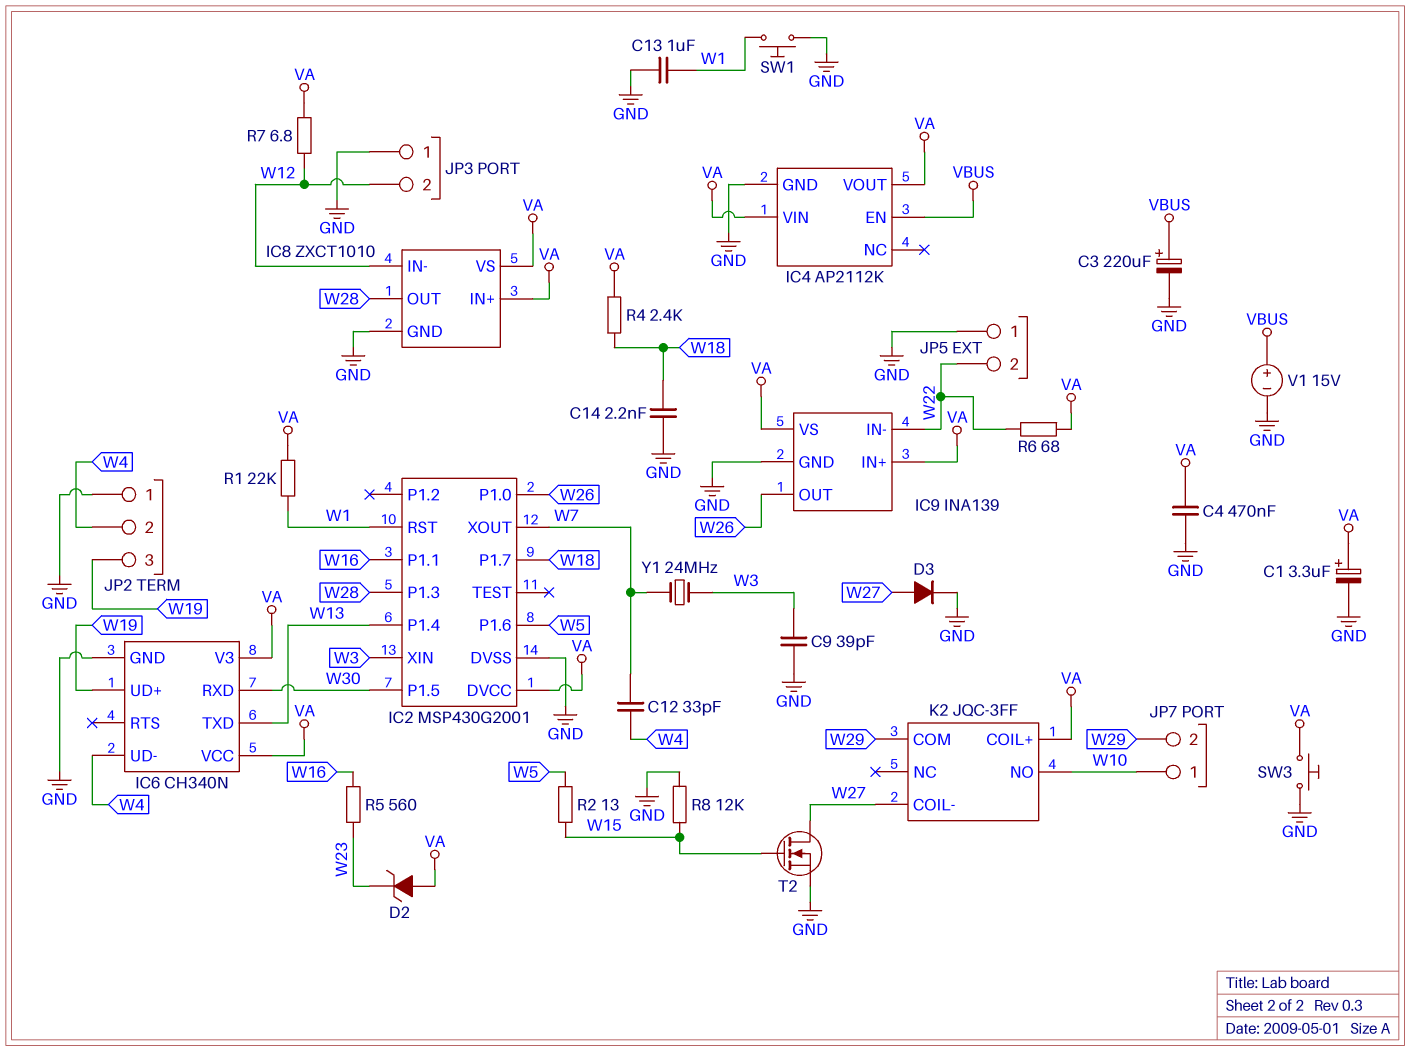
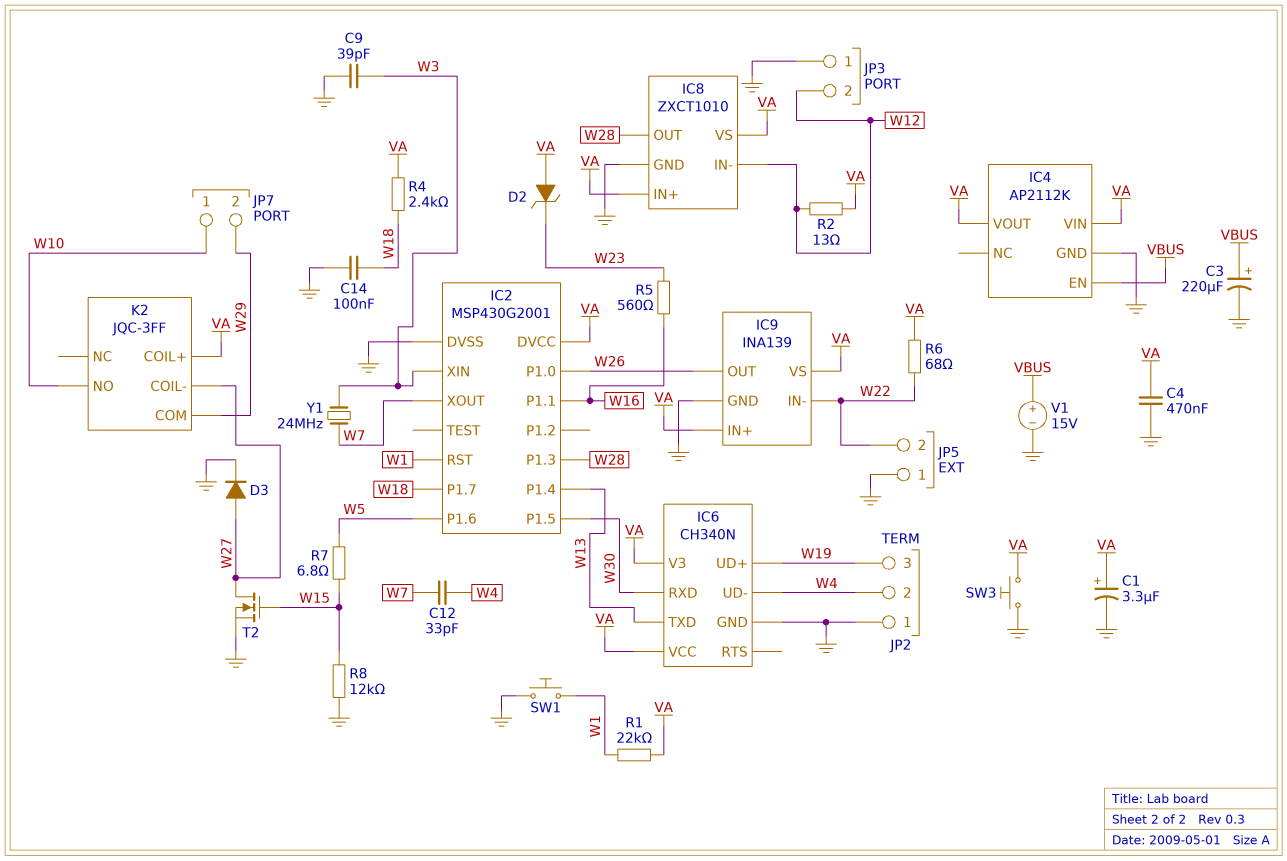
C13: 1uF (GND, W1) -> none
C14: 2.2nF (GND, W18) -> 100nF (GND, W18)
R2: 13 (W5, W15) -> 13 (VA, W12)
R7: 6.8 (VA, W12) -> 6.8 (W5, W15)

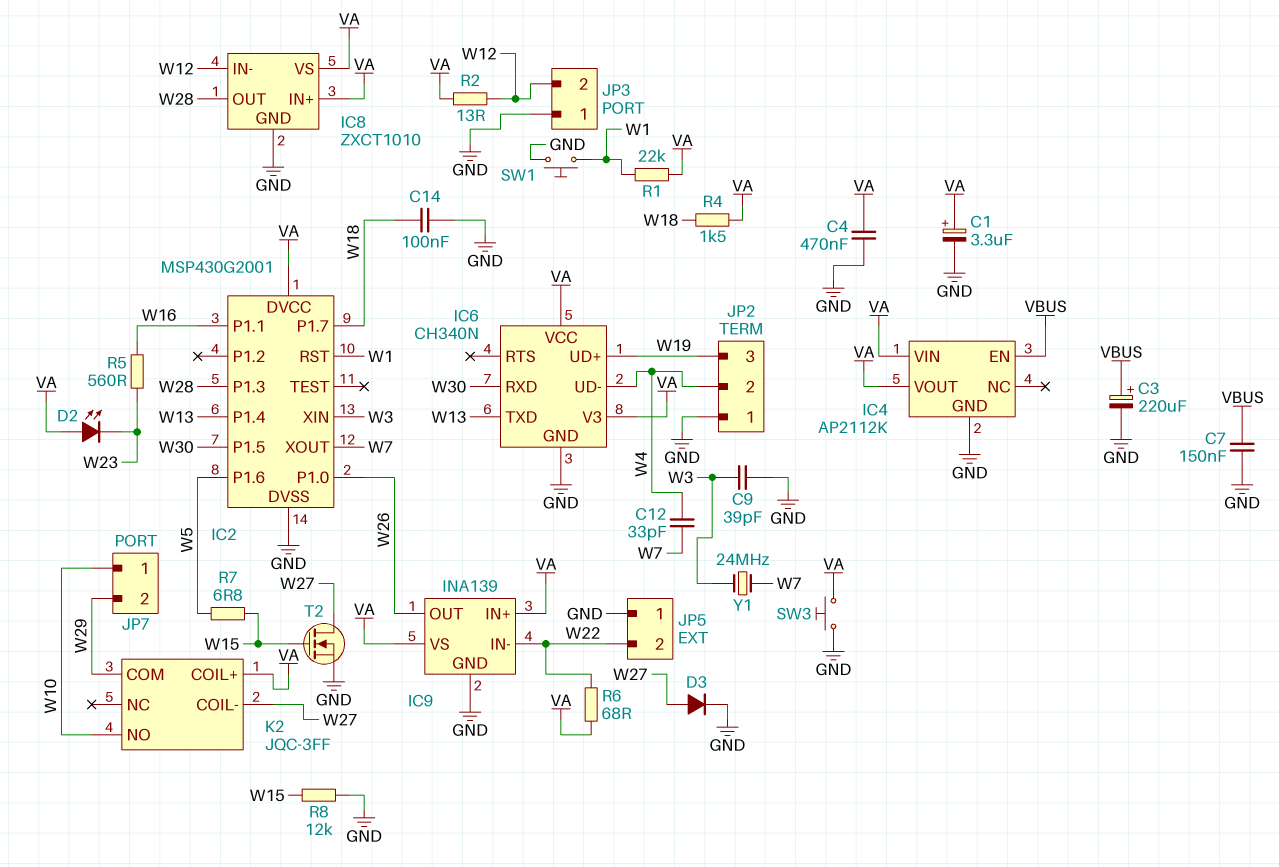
C7: none -> 150nF (GND, VBUS)
D2: zener (A VA, K W23) -> LED (A VA, K W23)
R4: 2.4k (VA, W18) -> 1.5k (VA, W18)
V1: 15V (plus VBUS, minus GND) -> none

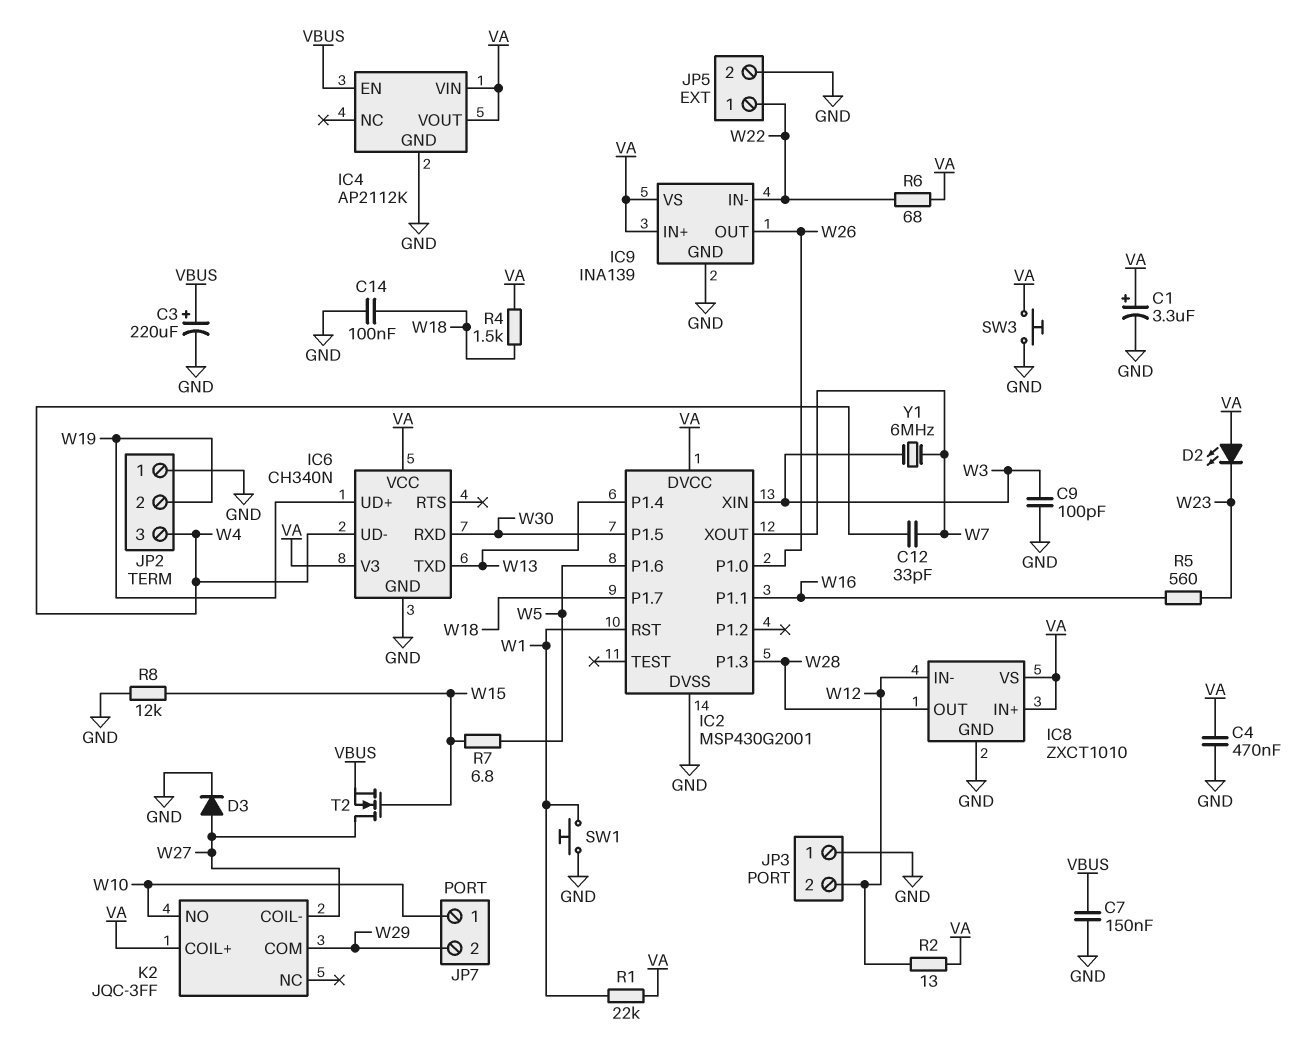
C9: 39pF (GND, W3) -> 100pF (GND, W3)
JP2 pin 2: W4 -> W19
JP2 pin 3: W19 -> W4
JP5 pin 1: GND -> W22
JP5 pin 2: W22 -> GND
T2: NMOS (G W15, D W27, S GND) -> NMOS (G W15, D W27, S VBUS)
Y1: 24MHz (W3, W7) -> 6MHz (W3, W7)

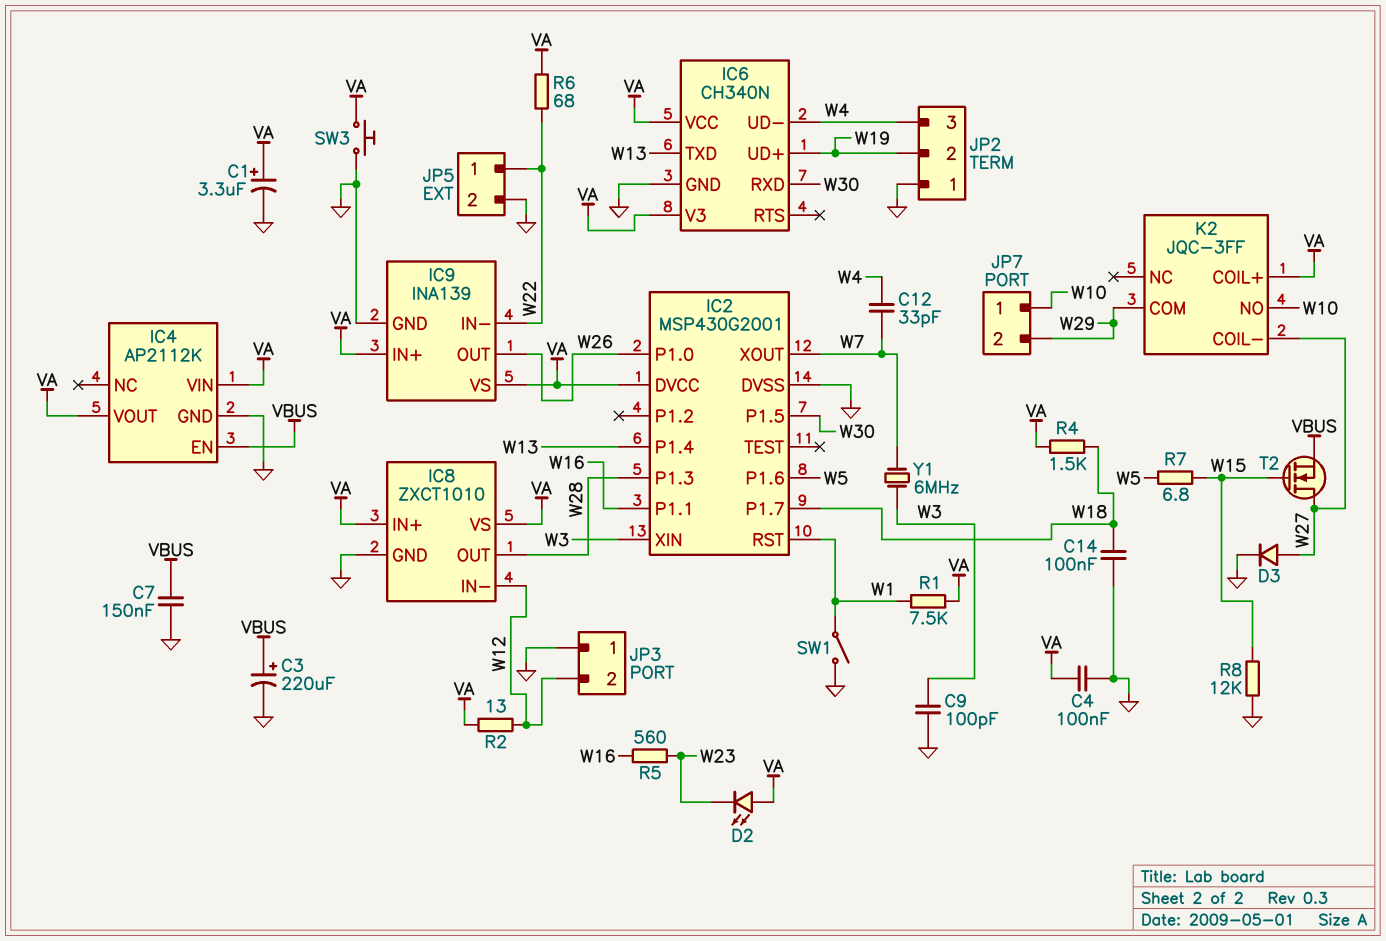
C4: 470nF (GND, VA) -> 100nF (GND, VA)
R1: 22k (VA, W1) -> 7.5k (VA, W1)
SW1: button (GND, W1) -> switch (GND, W1)

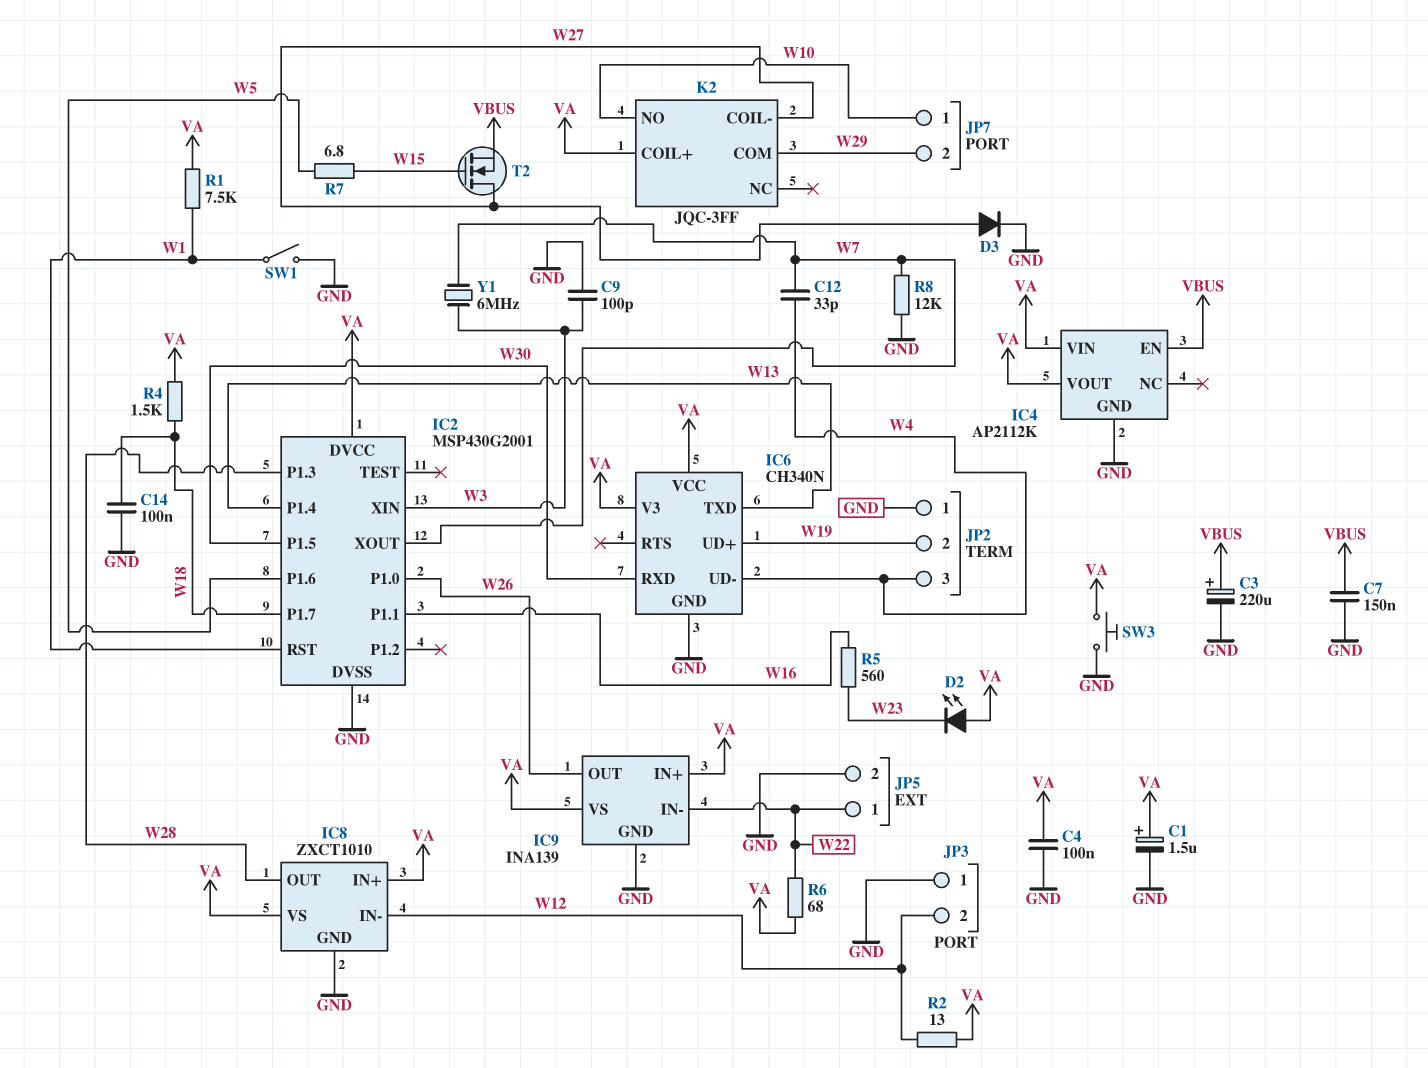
C1: 3.3uF (plus VA, minus GND) -> 1.5uF (plus VA, minus GND)
R8: 12k (GND, W15) -> 12k (GND, W7)

